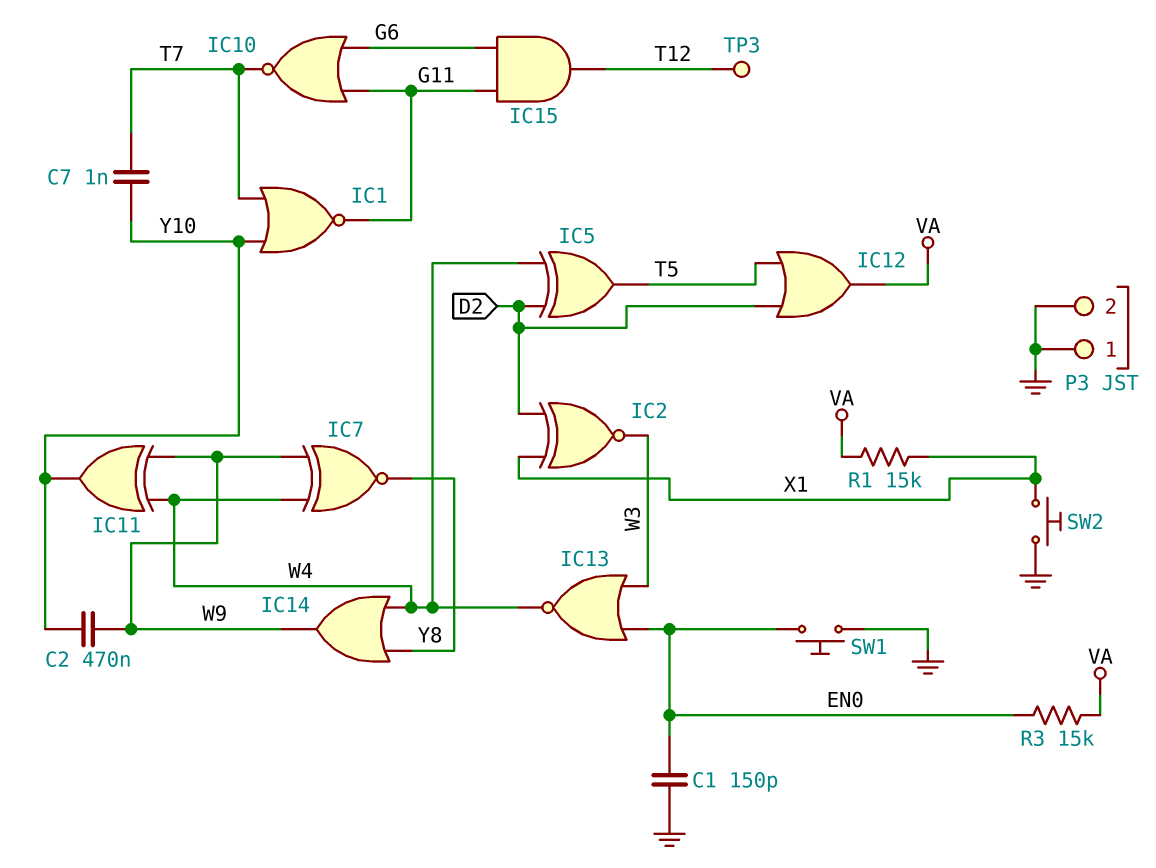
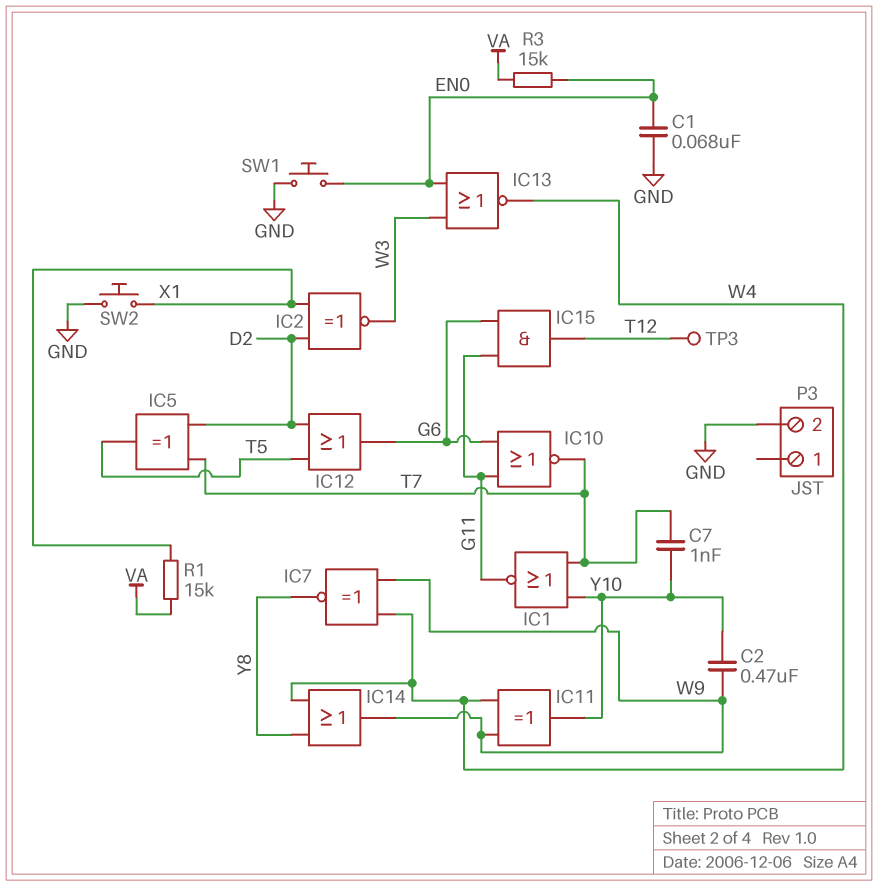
C1: 150pF (EN0, GND) -> 68nF (EN0, GND)
IC5: XOR (in D2, in W4, out T5) -> XOR (in D2, in T7, out T5)
IC12: OR (in D2, in T5, out VA) -> OR (in D2, in T5, out G6)
P3 pin 1: GND -> none

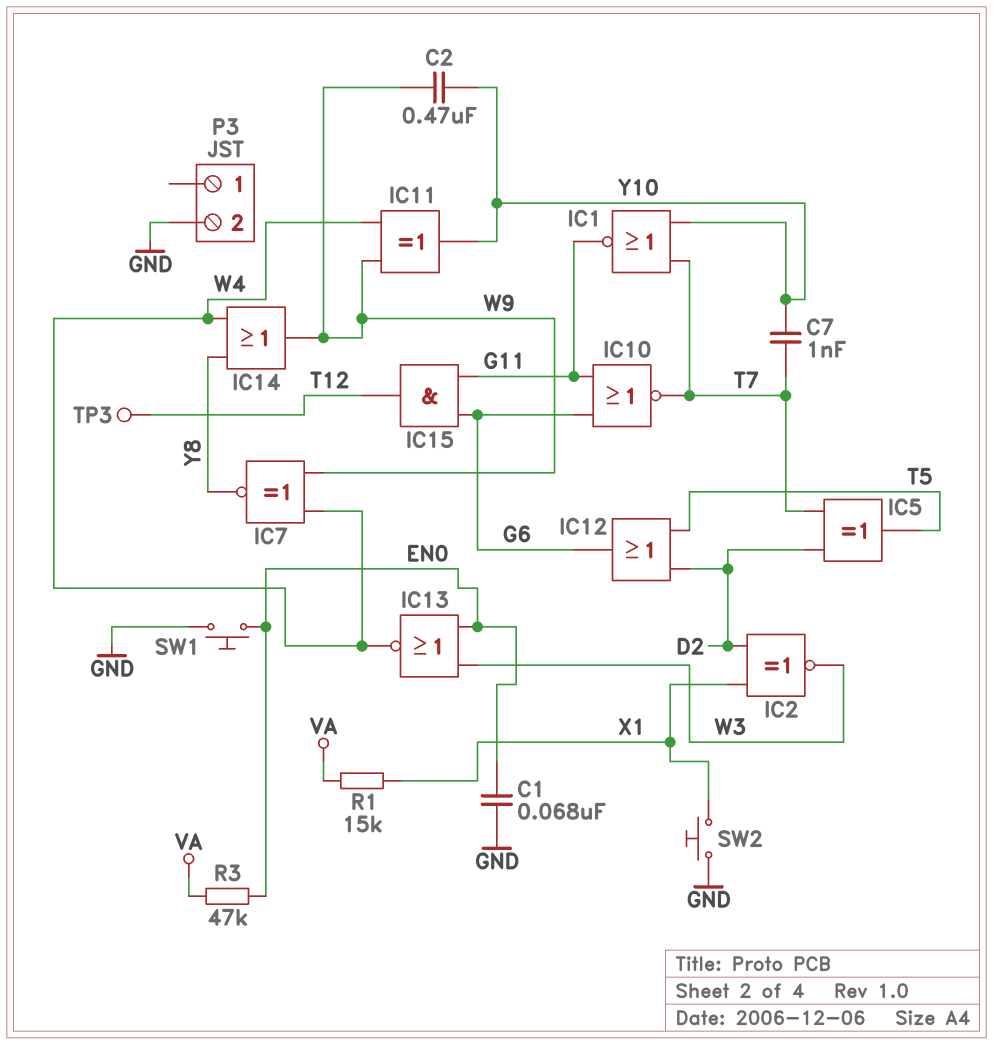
R3: 15k (EN0, VA) -> 47k (EN0, VA)

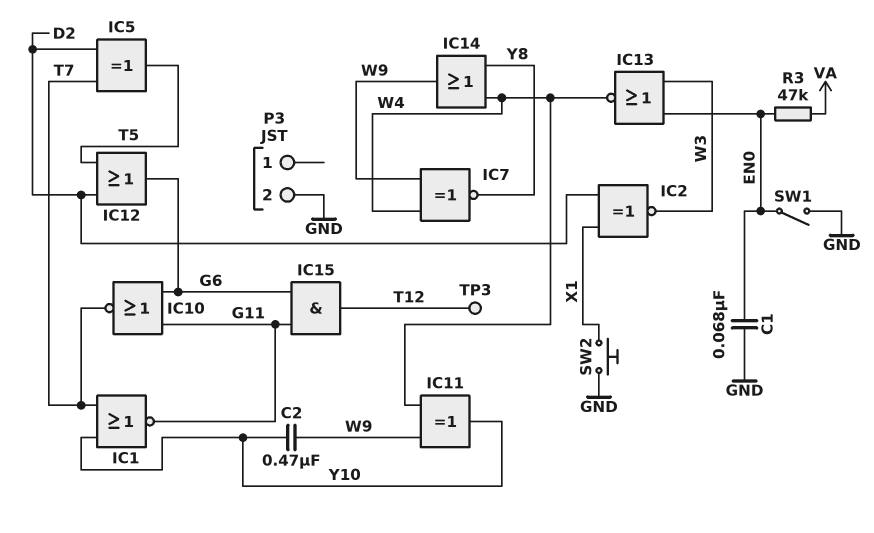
C7: 1nF (T7, Y10) -> none
R1: 15k (VA, X1) -> none
SW1: button (EN0, GND) -> switch (EN0, GND)

